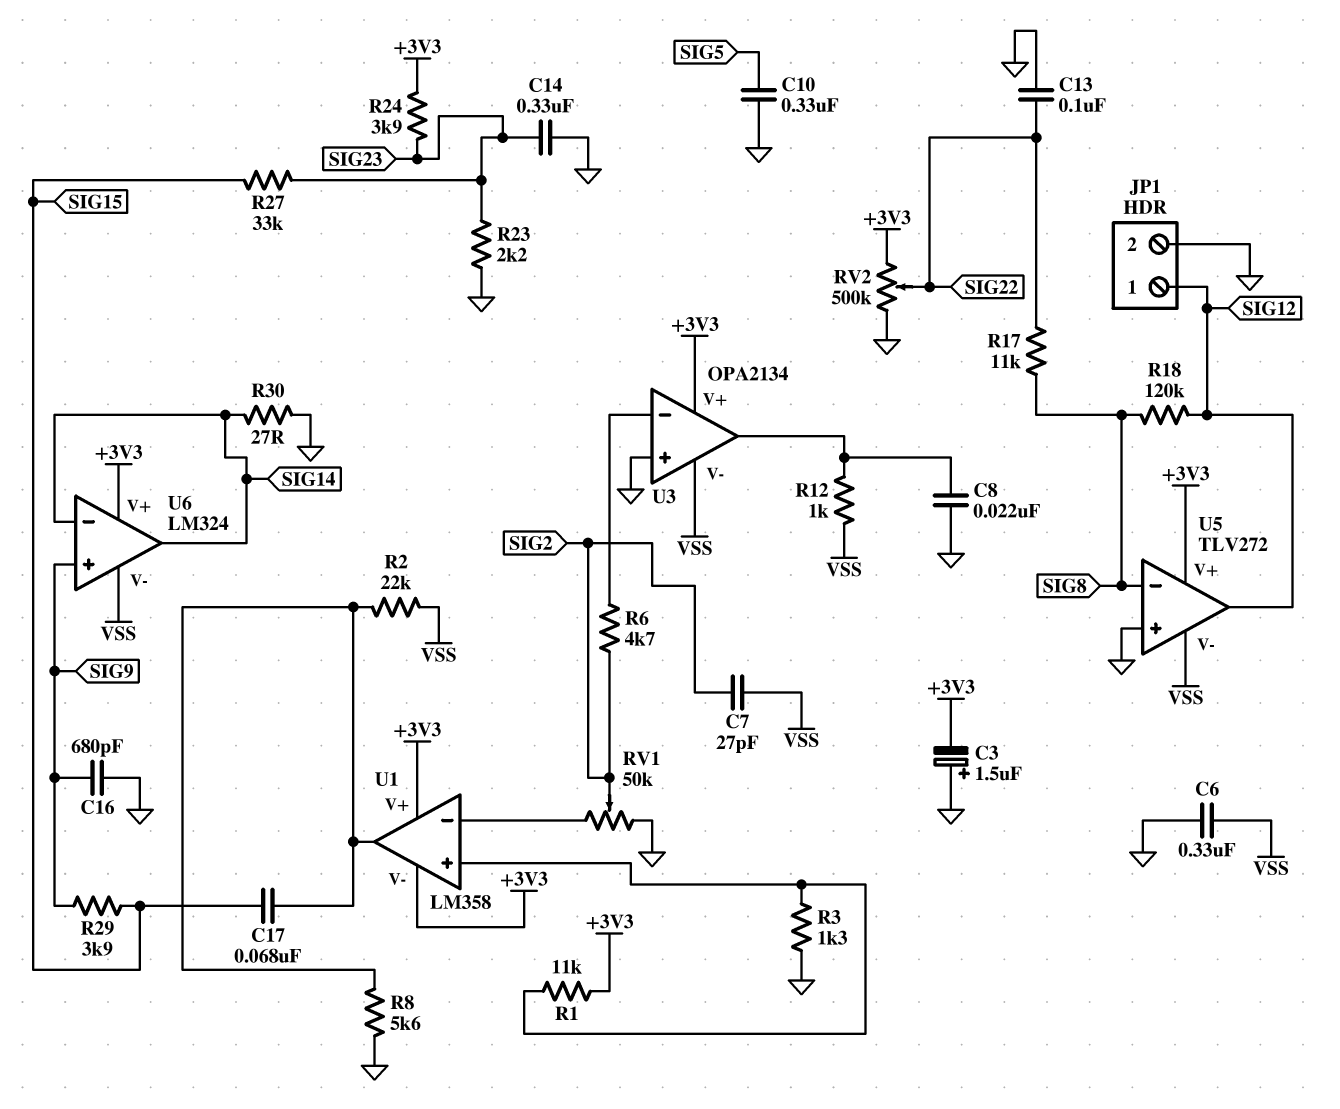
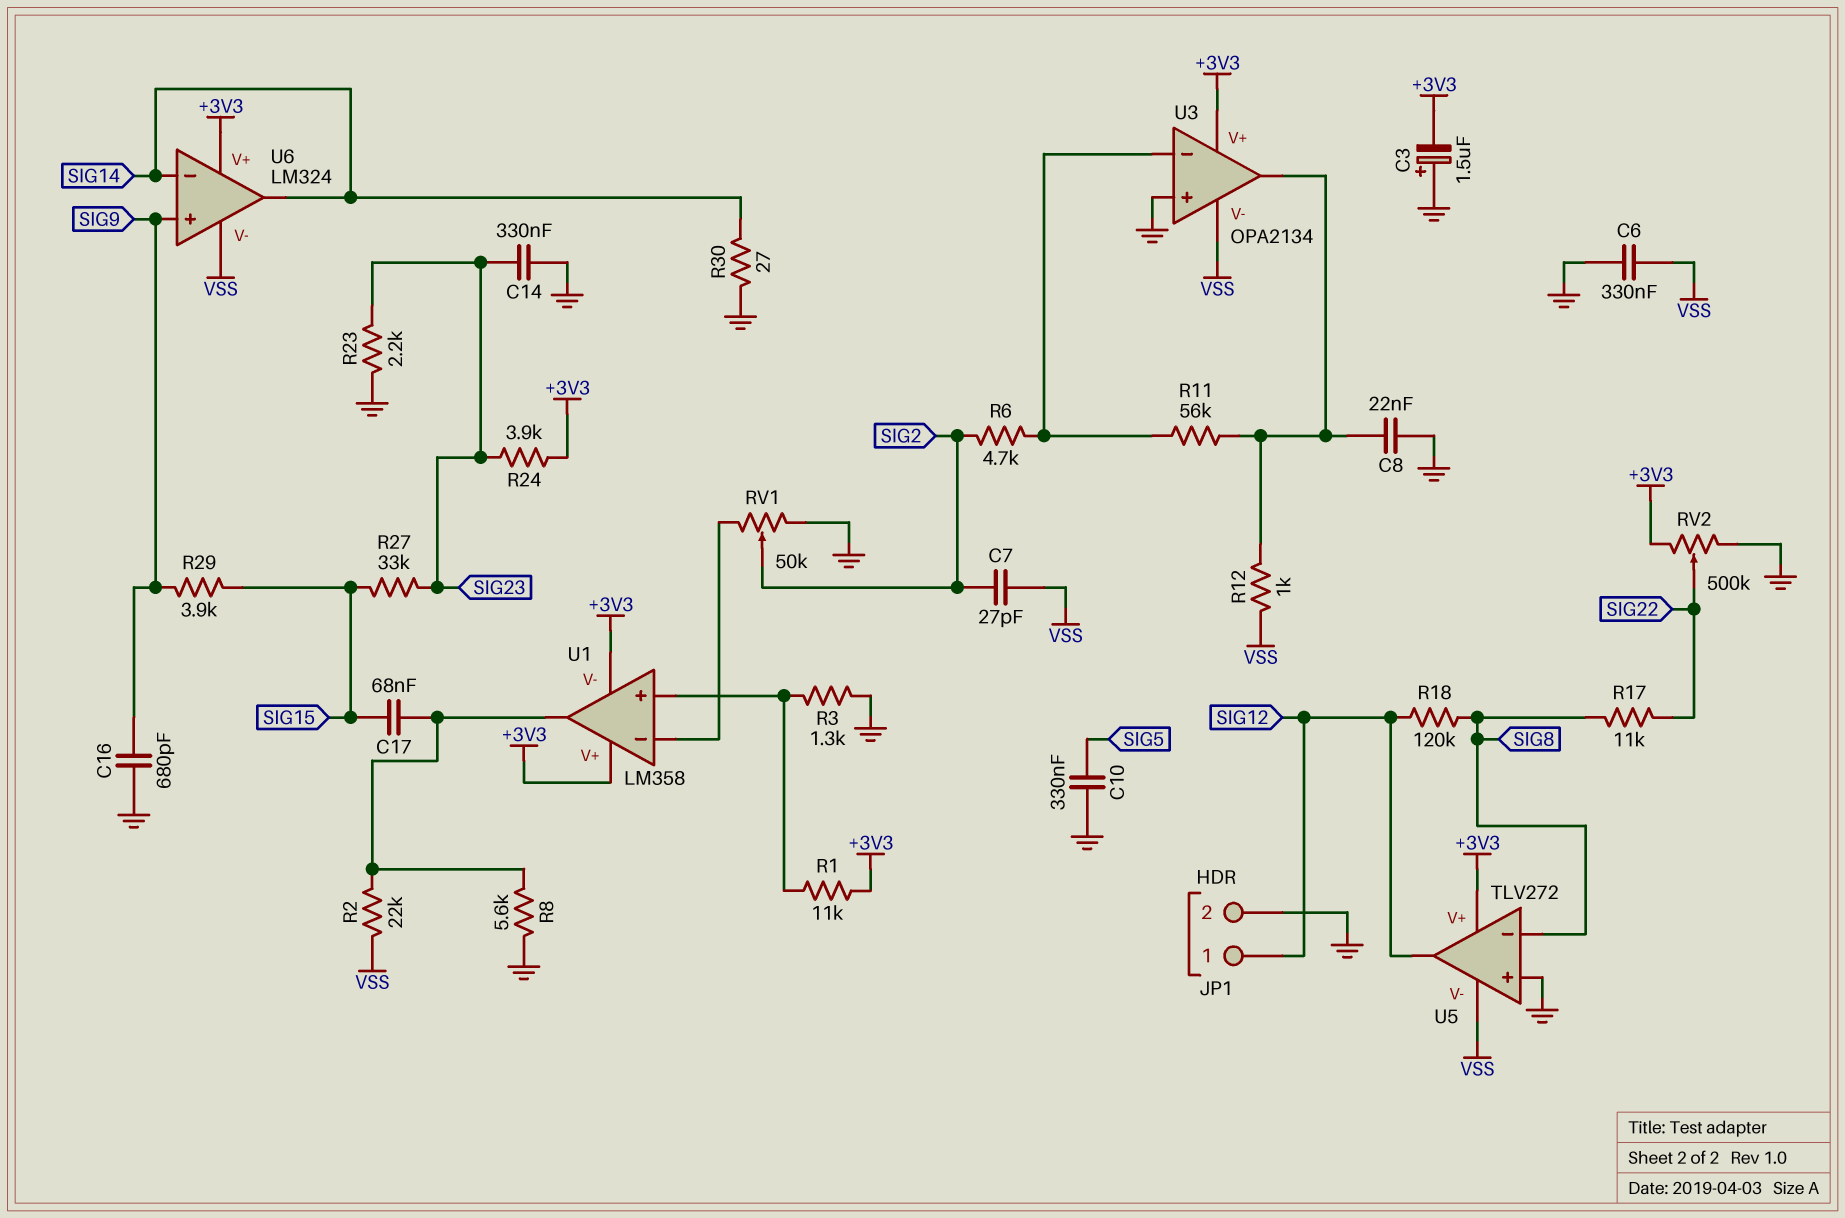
C13: 100nF (GND, SIG22) -> none
R11: none -> 56k (U3/in-, U3/out)

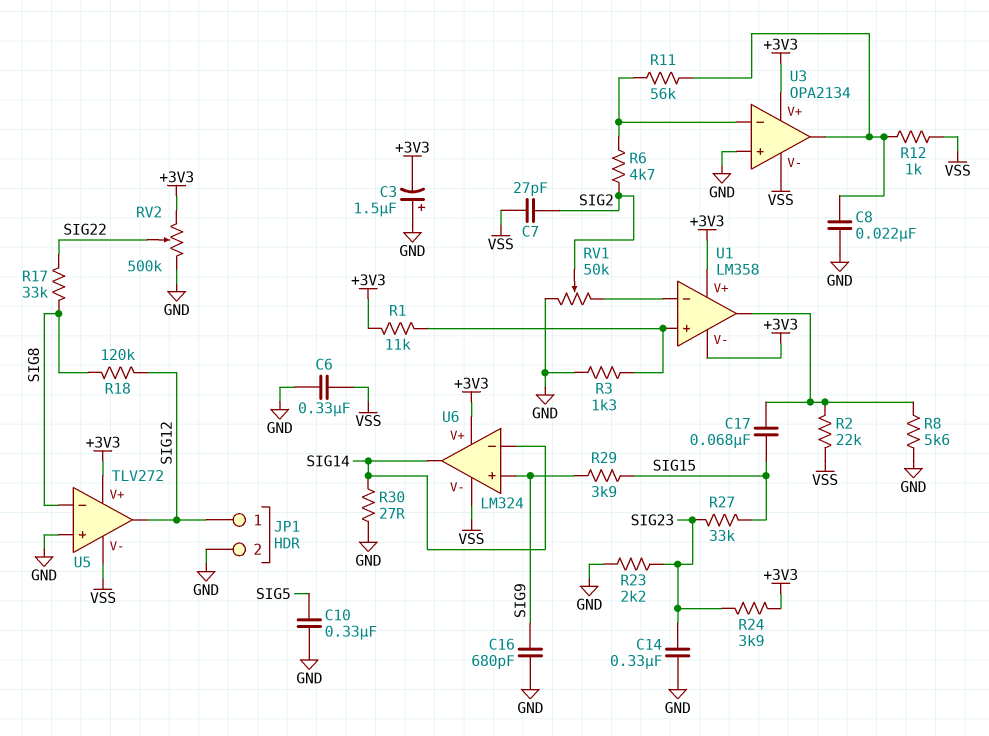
R17: 11k (SIG8, SIG22) -> 33k (SIG8, SIG22)

